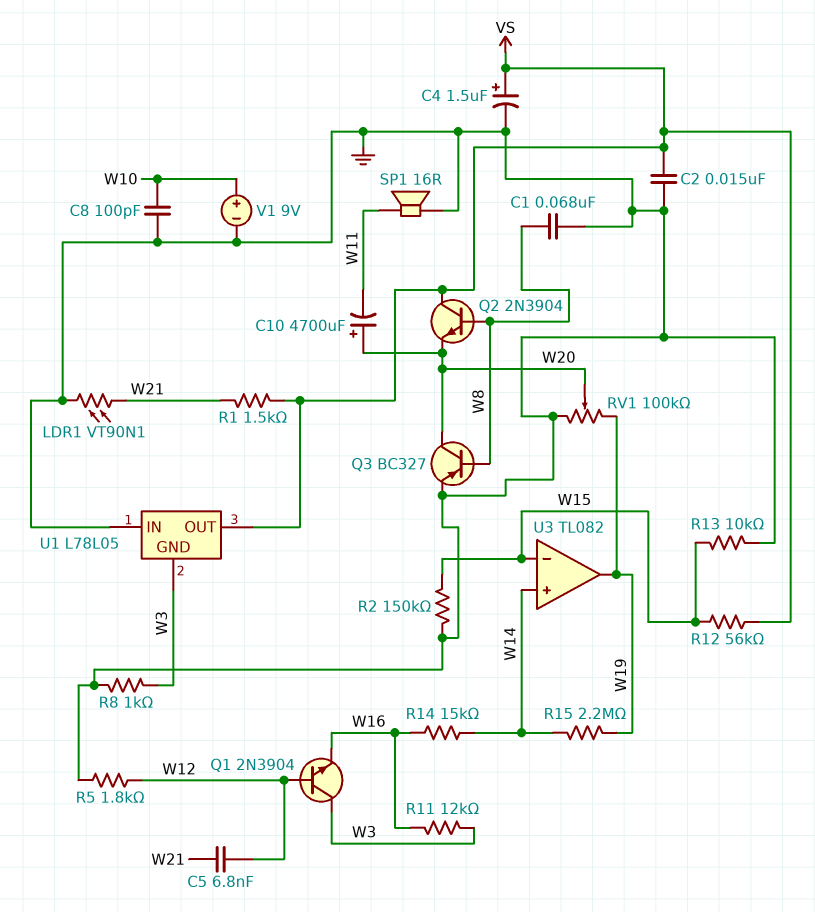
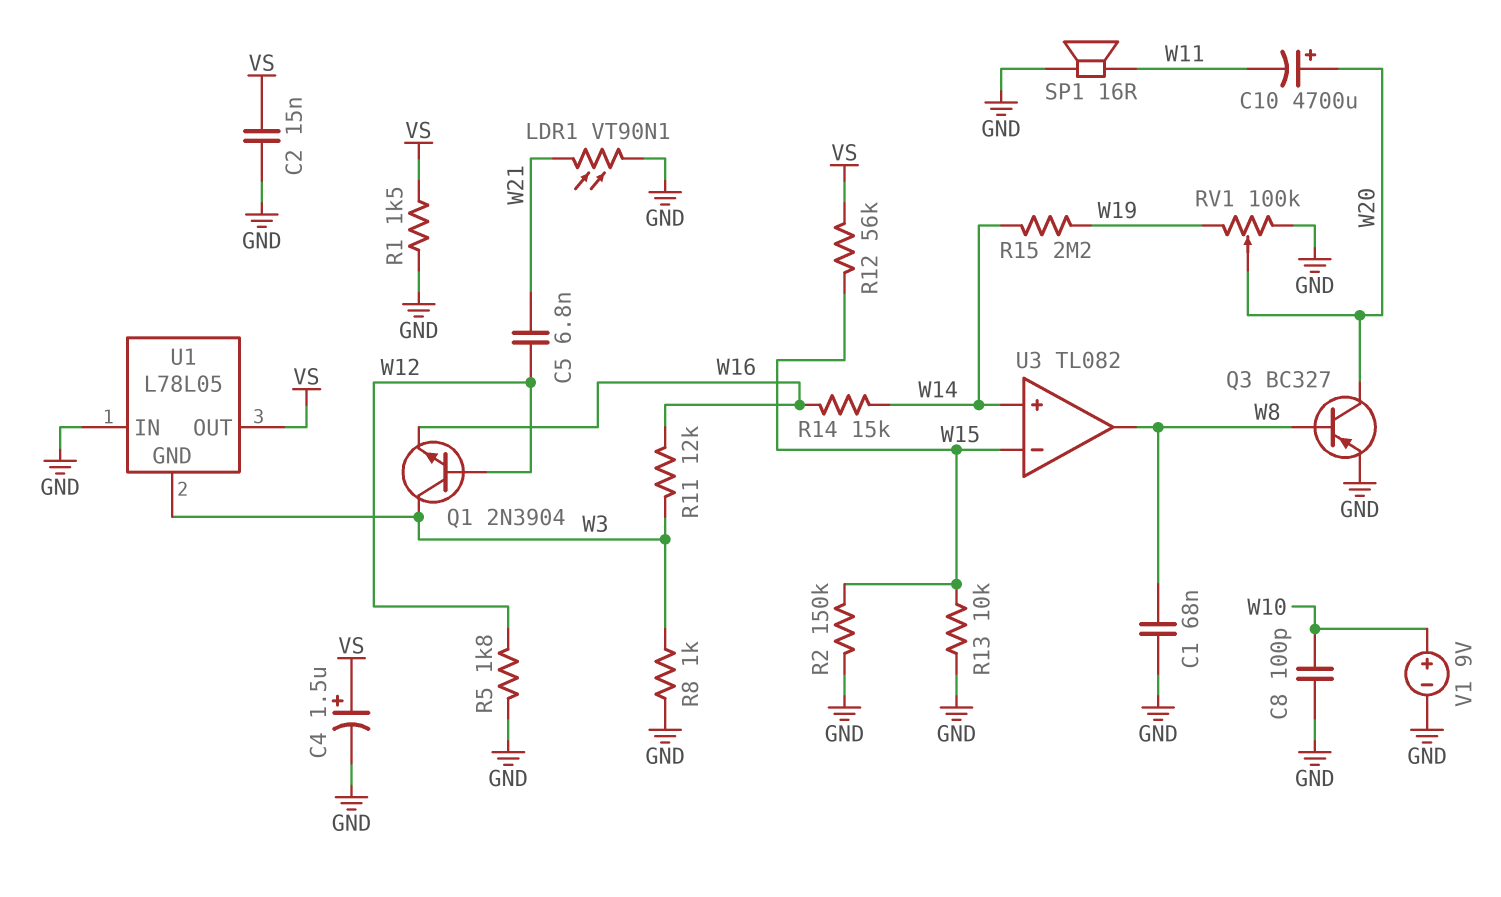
Q2: NPN 2N3904 (B W8, C VS, E W20) -> none
R1: 1.5k (VS, W21) -> 1.5k (GND, VS)
U3 pin out: W19 -> W8

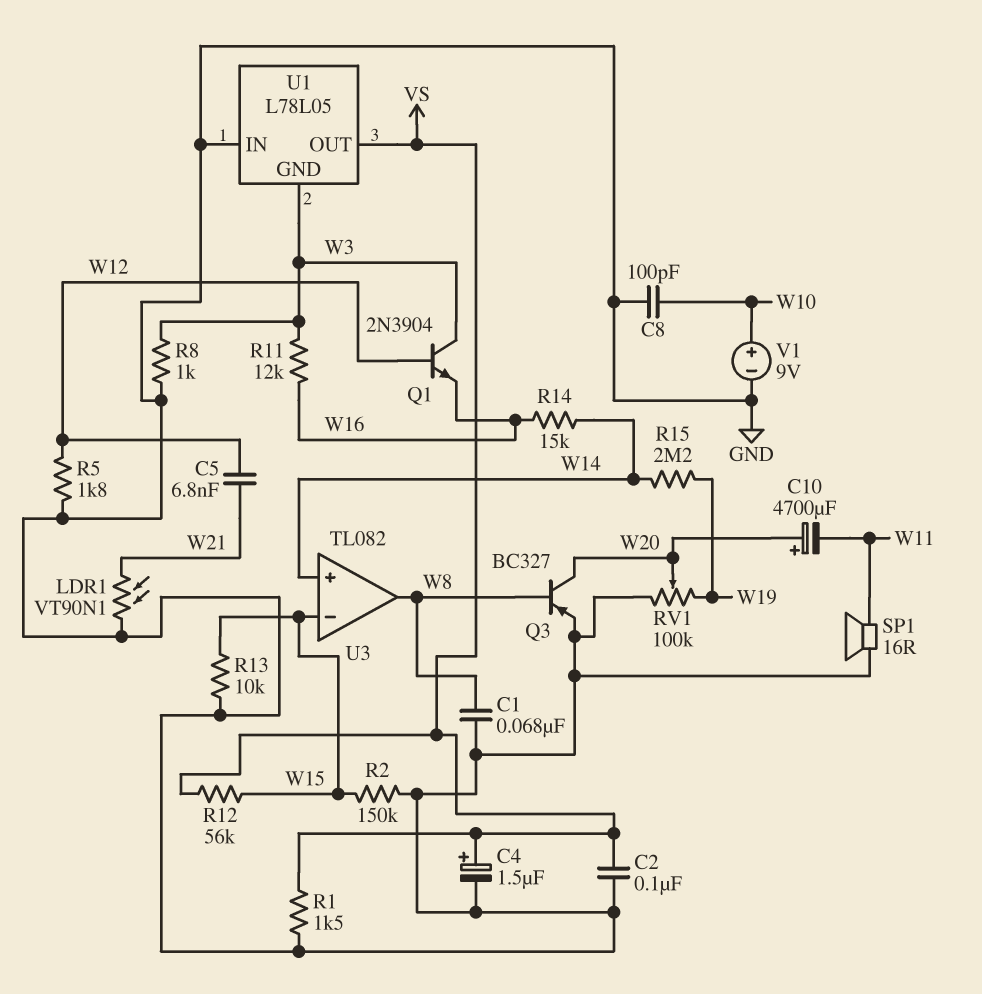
C2: 15nF (GND, VS) -> 100nF (GND, VS)

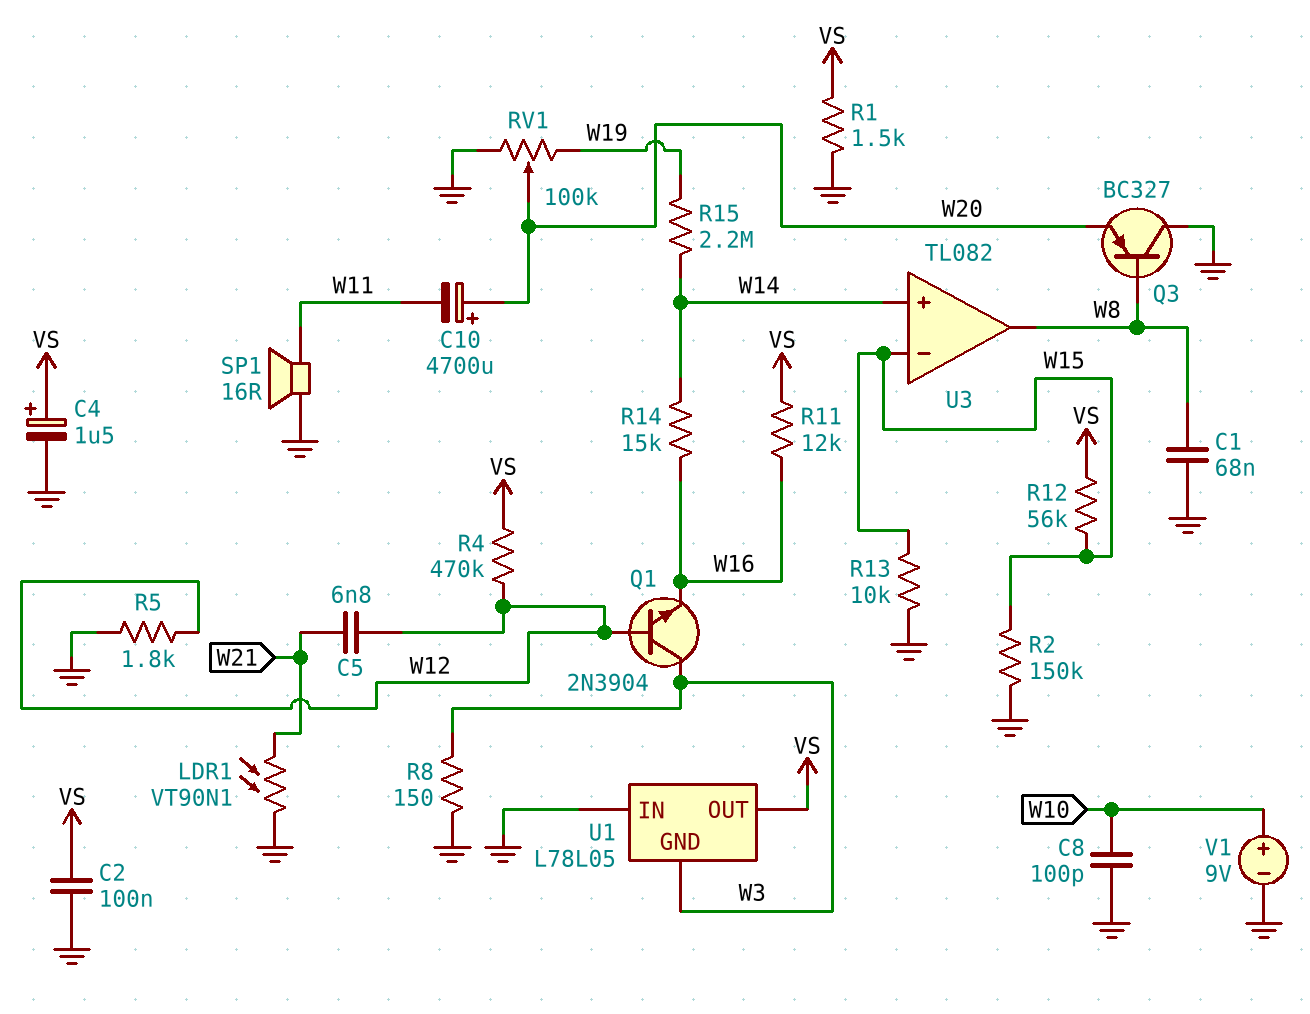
Q3: PNP BC327 (B W8, C W20, E GND) -> PNP BC327 (B W8, C GND, E W20)
R4: none -> 470k (VS, W12)
R8: 1k (GND, W3) -> 150 (GND, W3)
R11: 12k (W3, W16) -> 12k (VS, W16)

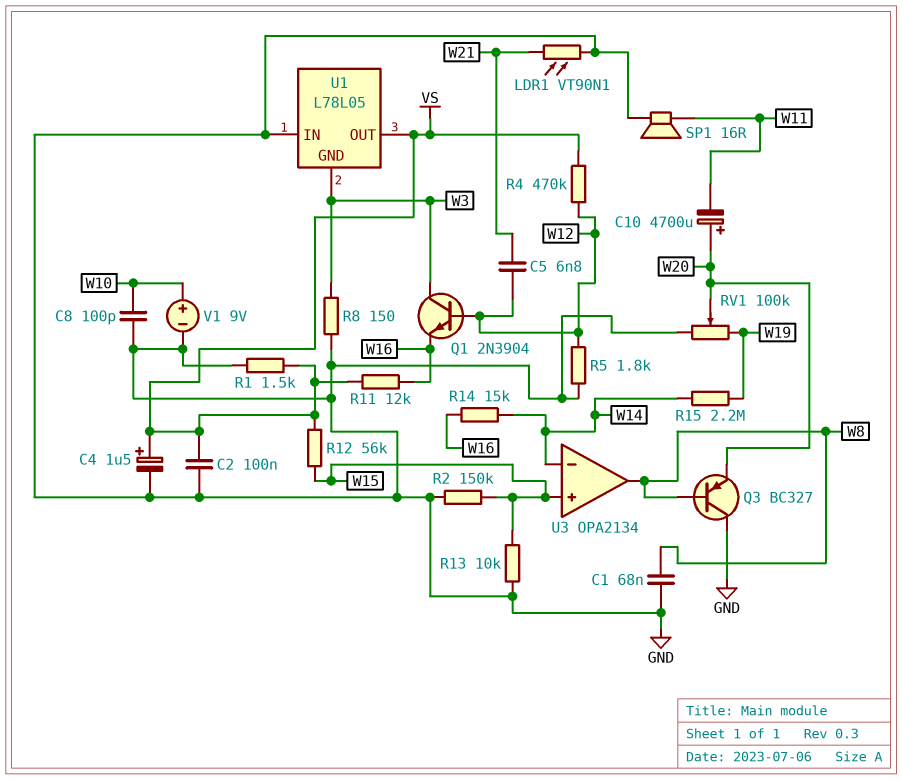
U3: TL082 -> OPA2134
U3 pin in+: W14 -> W15
U3 pin in-: W15 -> W14

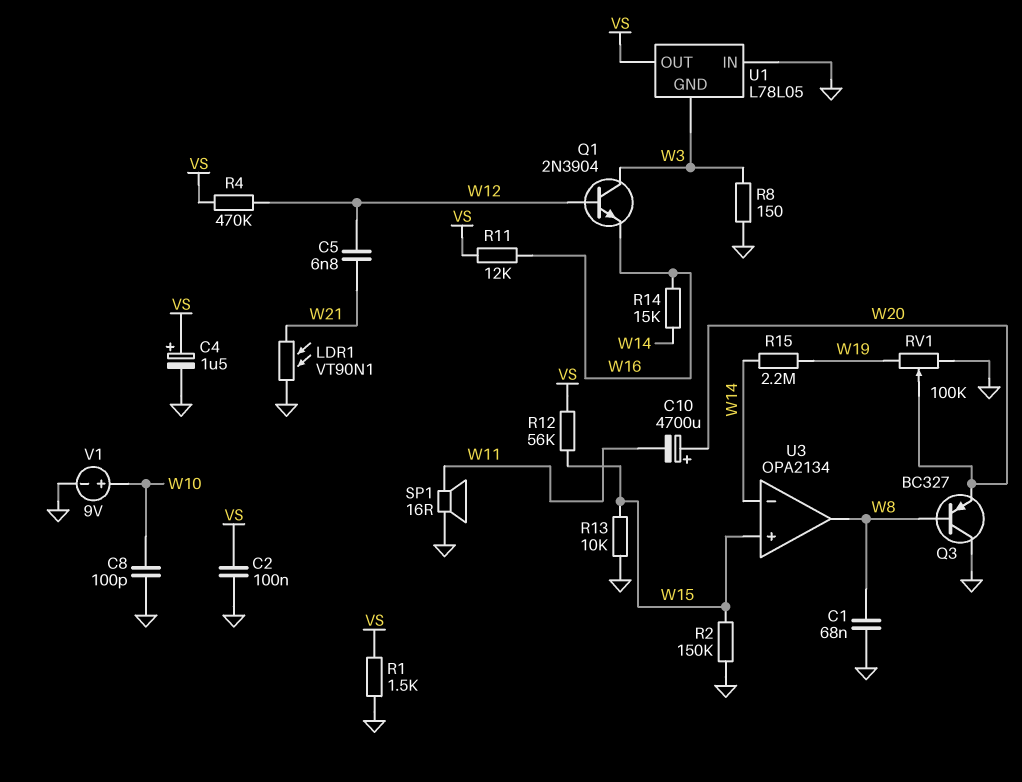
R5: 1.8k (GND, W12) -> none

